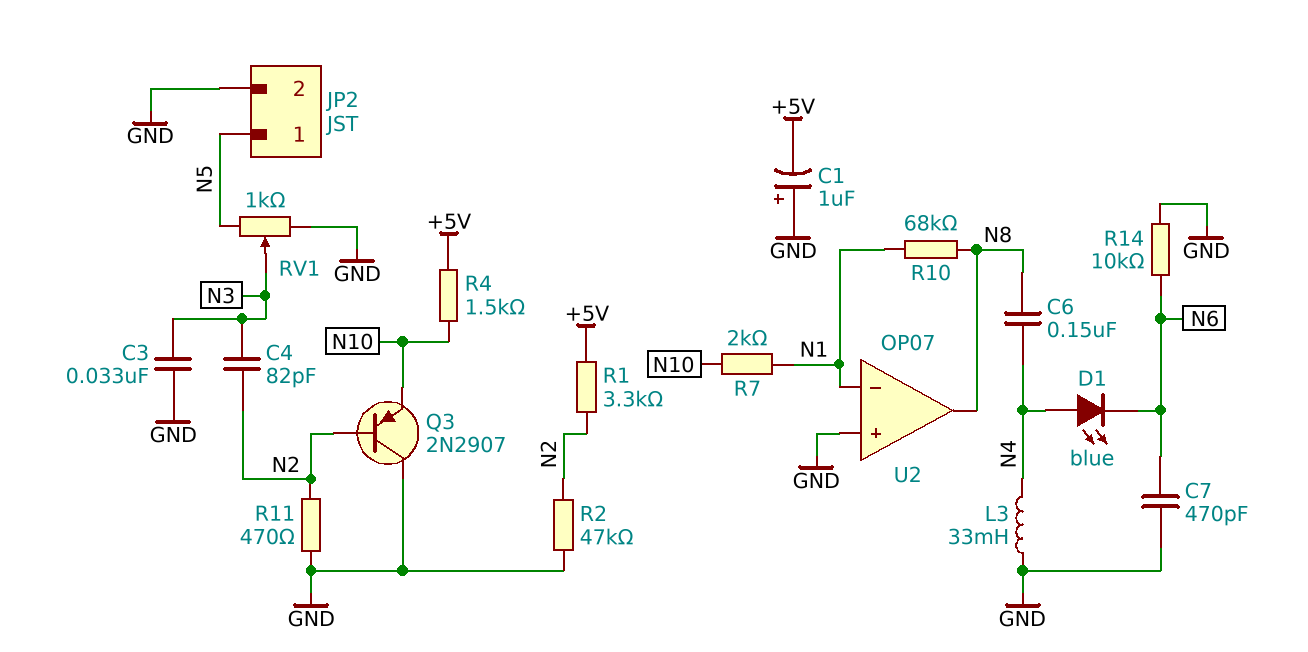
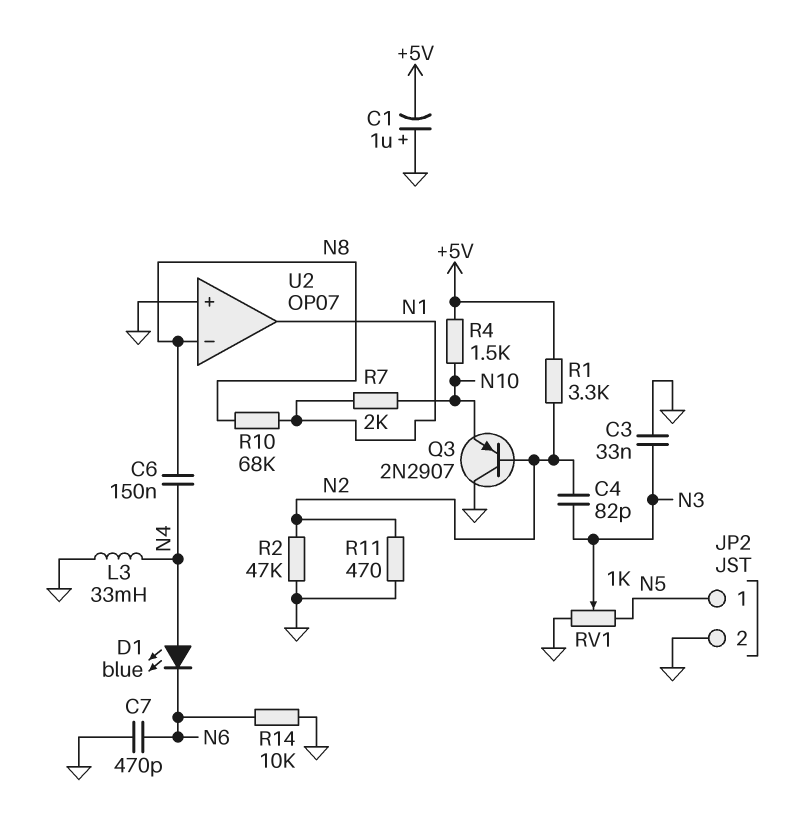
U2 pin in-: N1 -> N8
U2 pin out: N8 -> N1

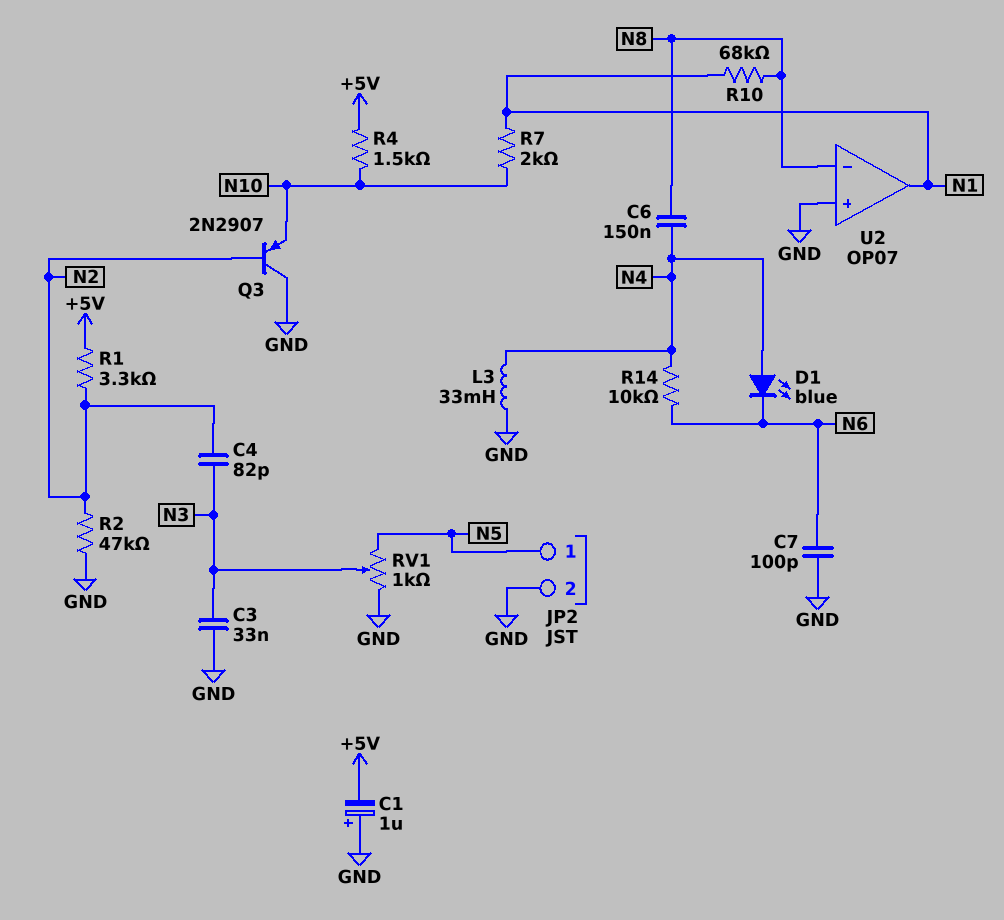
C7: 470pF (GND, N6) -> 100pF (GND, N6)
R11: 470 (GND, N2) -> none
R14: 10k (GND, N6) -> 10k (N4, N6)

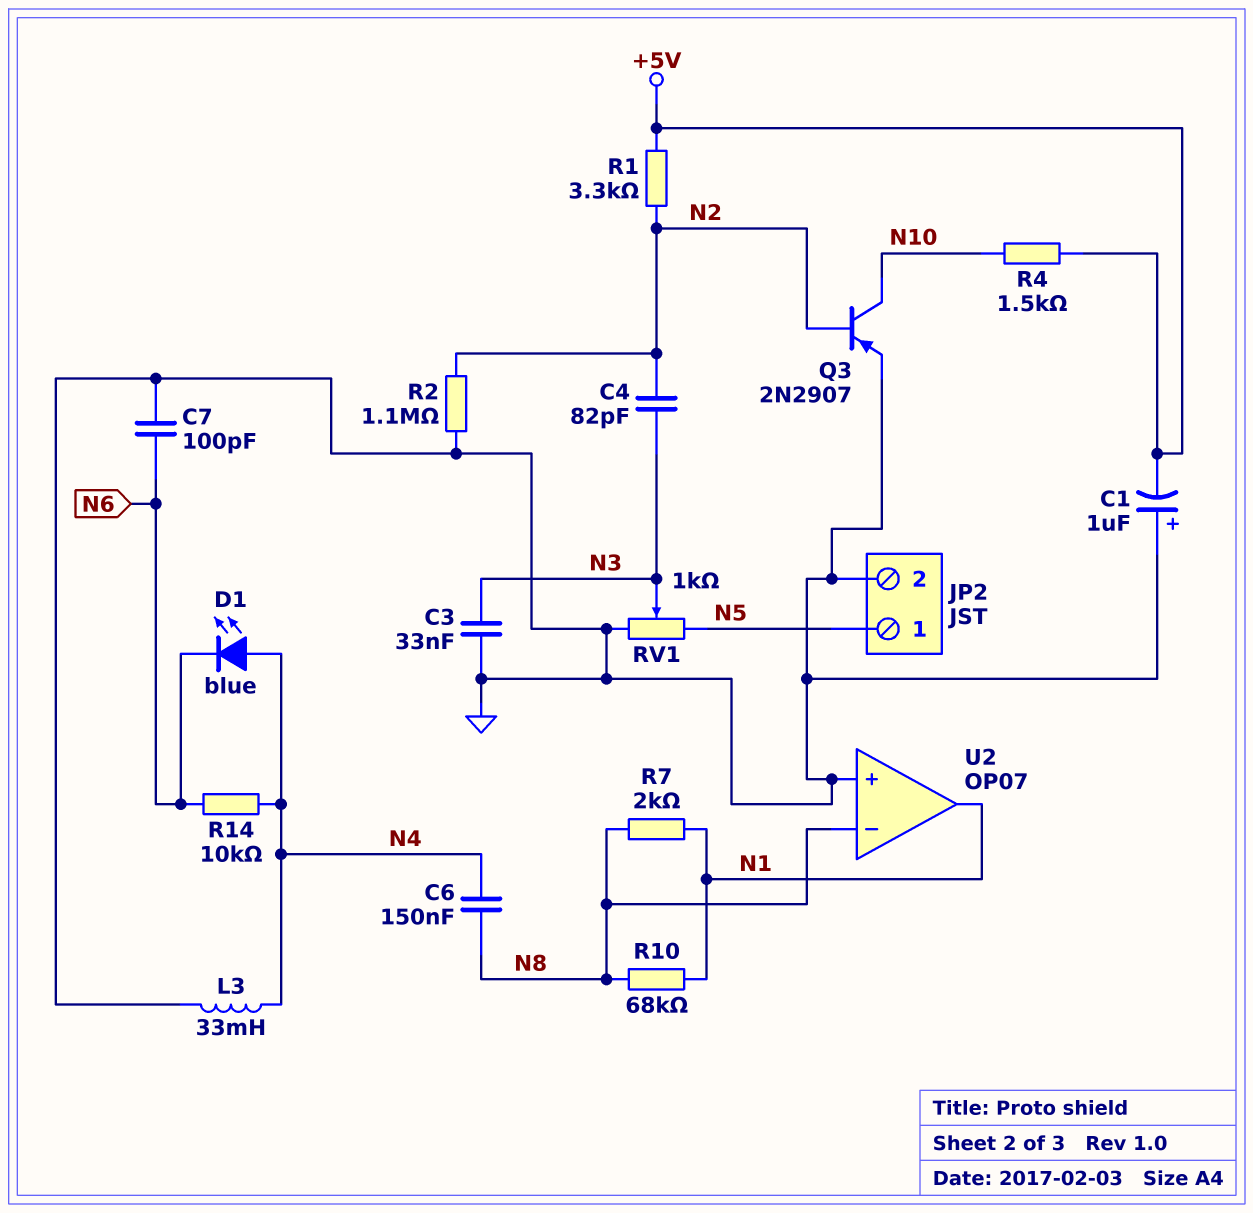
Q3: PNP 2N2907 (B N2, C GND, E N10) -> PNP 2N2907 (B N2, C N10, E GND)
R2: 47k (GND, N2) -> 1.1M (GND, N2)
R7: 2k (N1, N10) -> 2k (N1, N8)

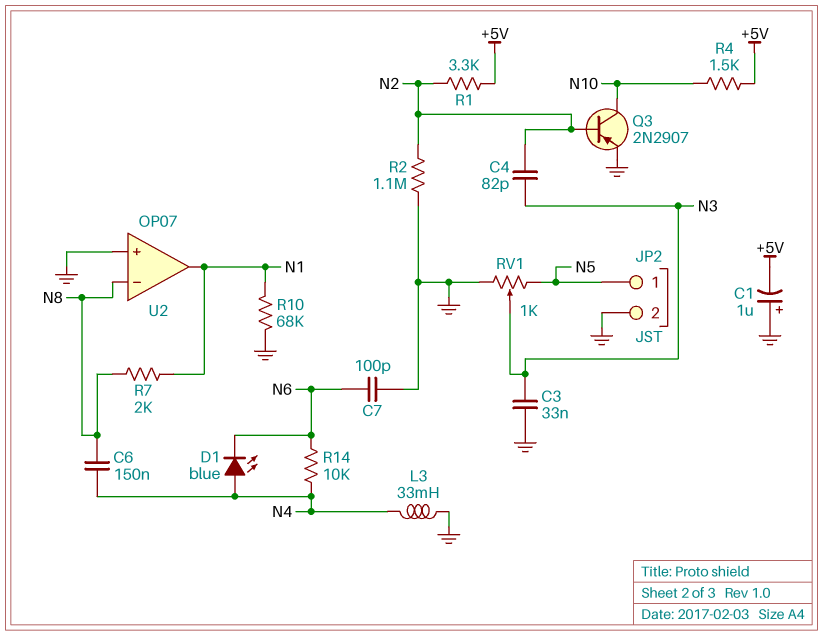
R10: 68k (N1, N8) -> 68k (GND, N1)

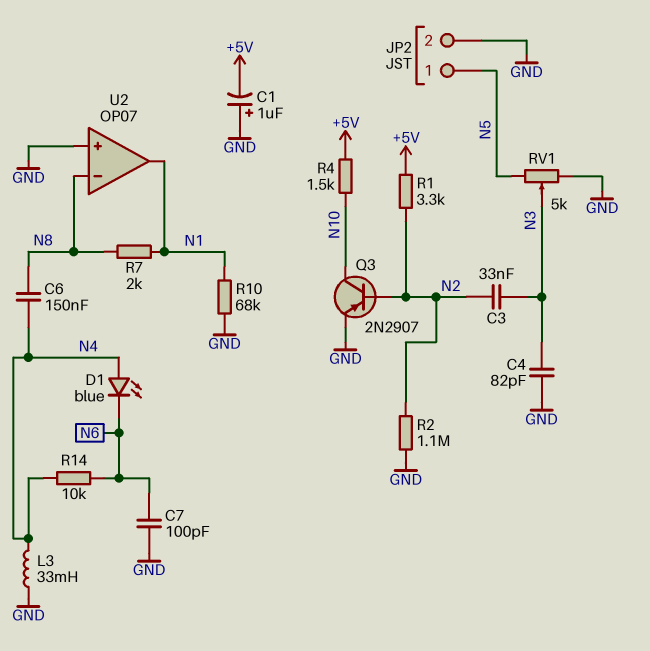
C3: 33nF (GND, N3) -> 33nF (N2, N3)
C4: 82pF (N2, N3) -> 82pF (GND, N3)
RV1: 1k (GND, N5, wiper N3) -> 5k (GND, N5, wiper N3)

